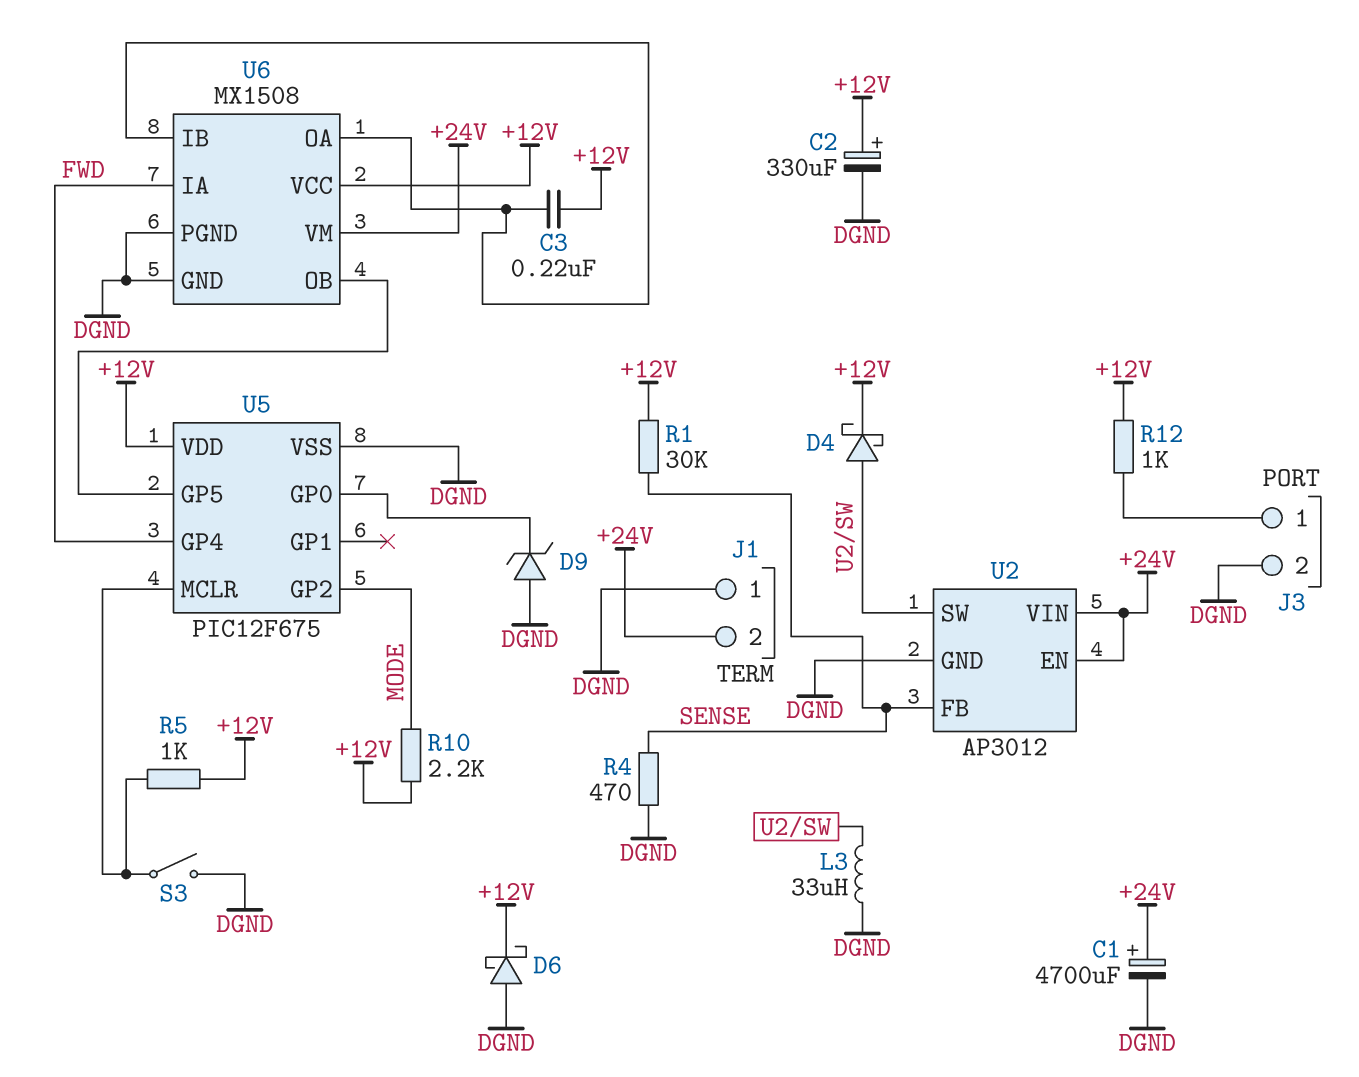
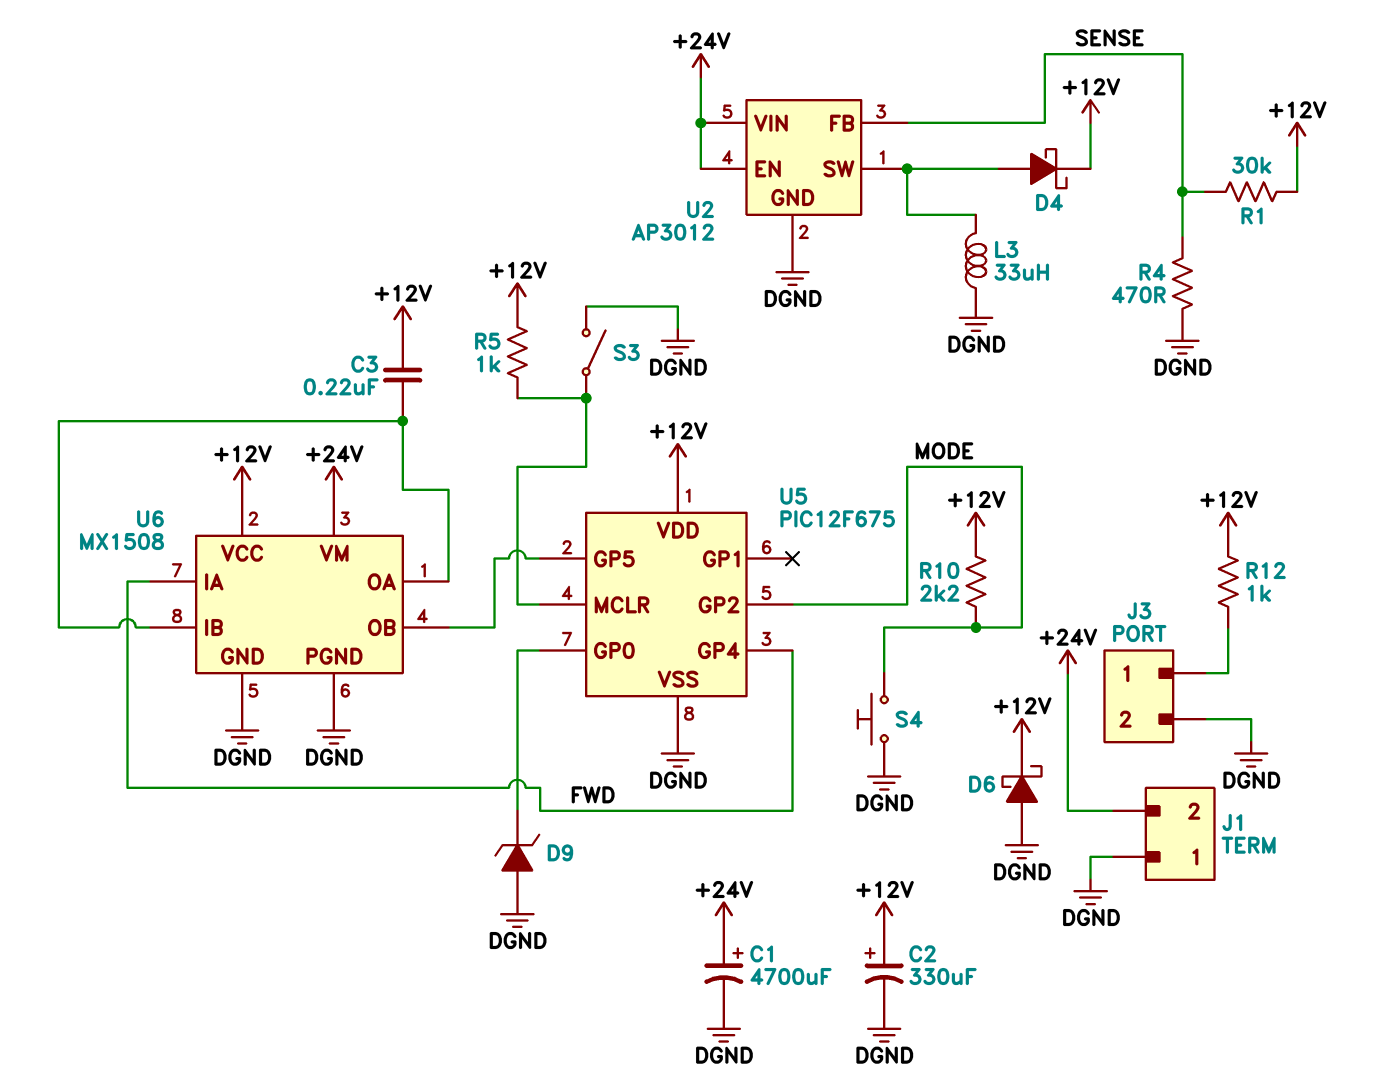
S4: none -> button (DGND, MODE)

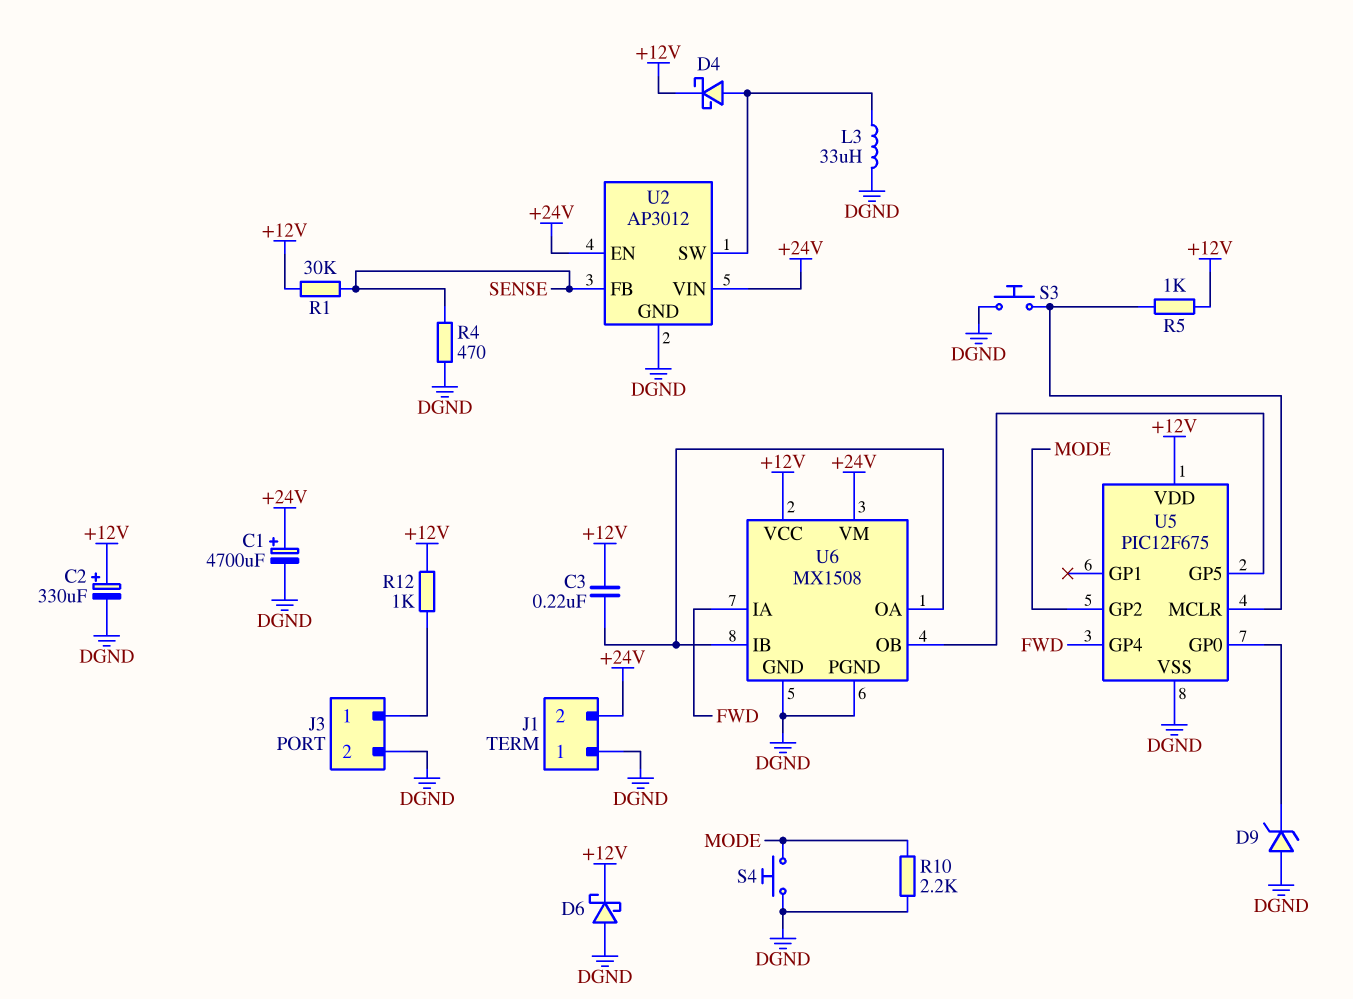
R10: 2.2k (+12V, MODE) -> 2.2k (DGND, MODE)
S3: switch (DGND, U5/MCLR) -> button (DGND, U5/MCLR)

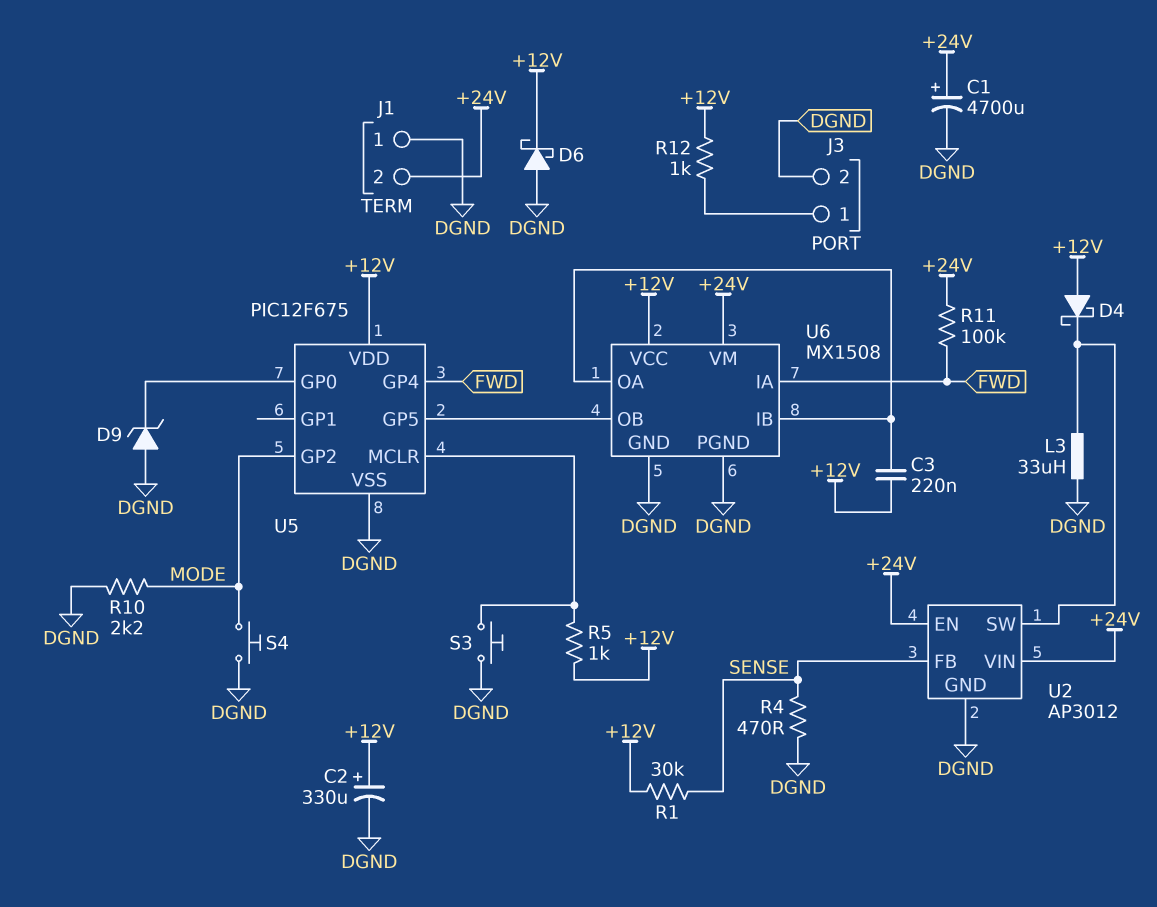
D4: schottky (A U2/SW, K +12V) -> schottky (A +12V, K U2/SW)
R11: none -> 100k (+24V, FWD)

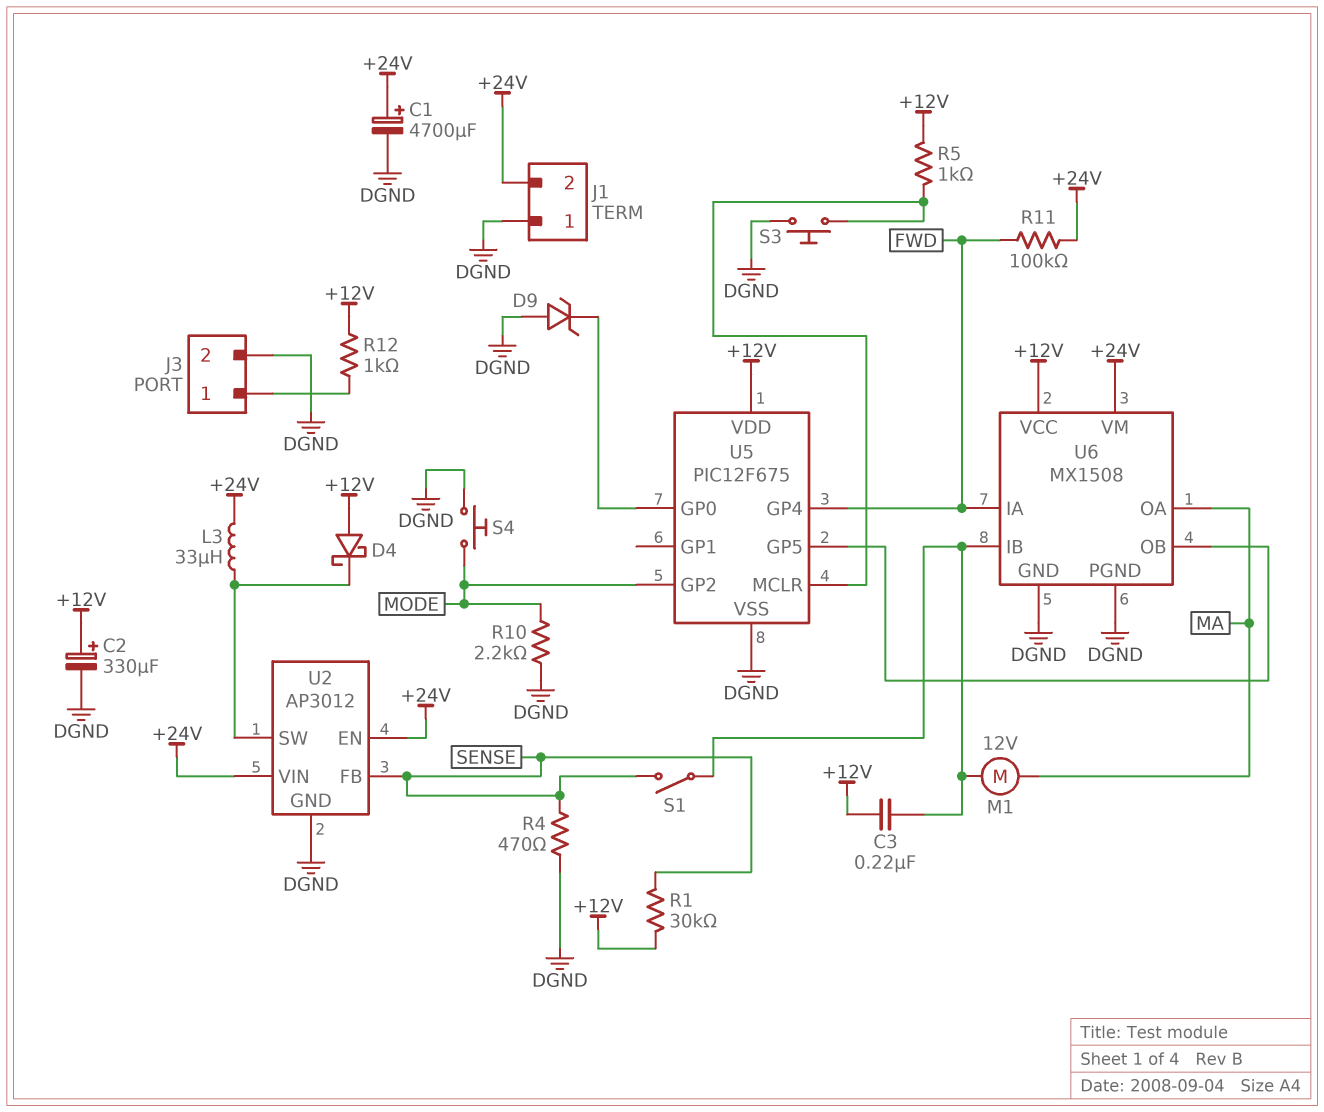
D6: schottky (A DGND, K +12V) -> none
L3: 33uH (DGND, U2/SW) -> 33uH (+24V, U2/SW)
M1: none -> motor 12V (MA, U6/IB)
S1: none -> switch (SENSE, U6/IB)
U6 pin OA: U6/IB -> MA

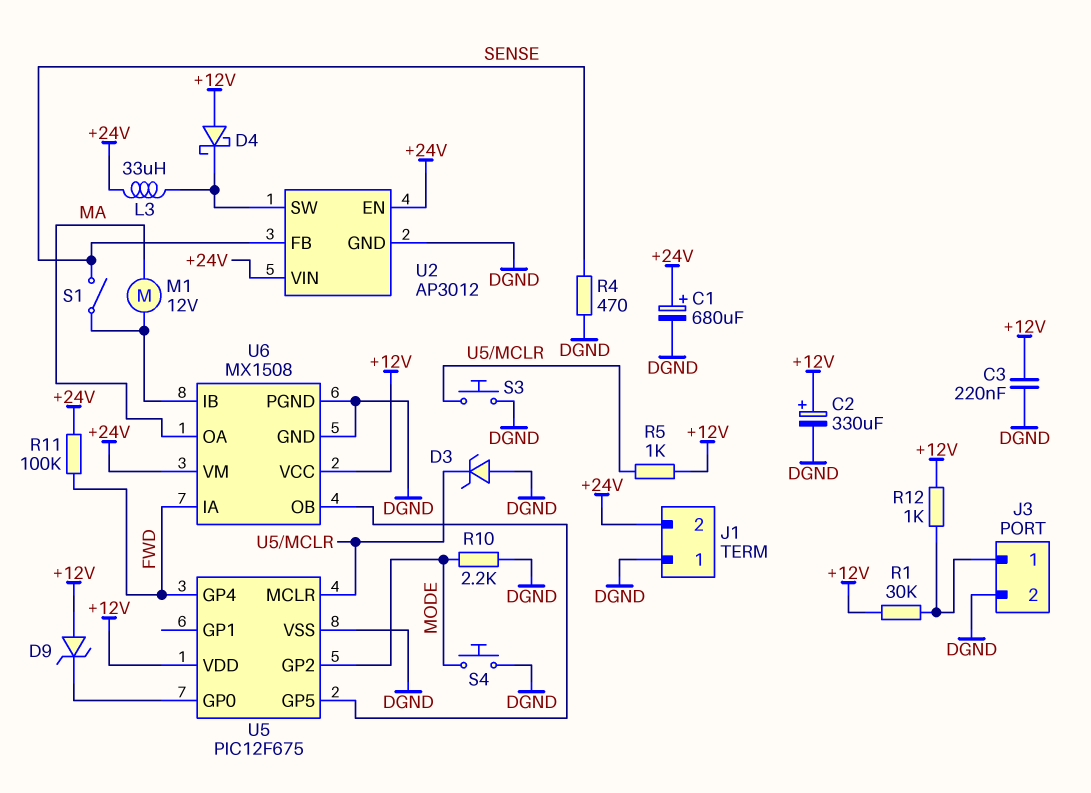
C1: 4700uF (plus +24V, minus DGND) -> 680uF (plus +24V, minus DGND)
C3: 220nF (+12V, U6/IB) -> 220nF (+12V, DGND)
D3: none -> zener (A DGND, K U5/MCLR)
D9: zener (A DGND, K U5/GP0) -> zener (A +12V, K U5/GP0)
R1: 30k (+12V, SENSE) -> 30k (+12V, J3/1)

